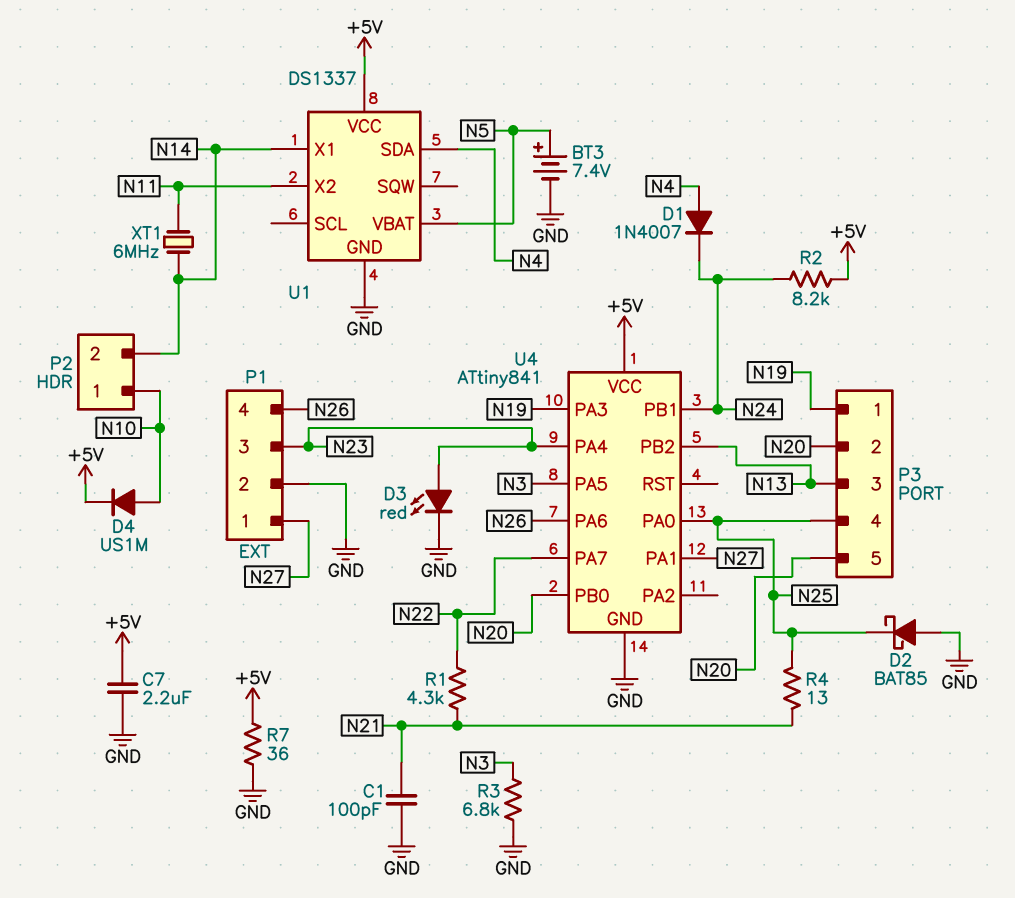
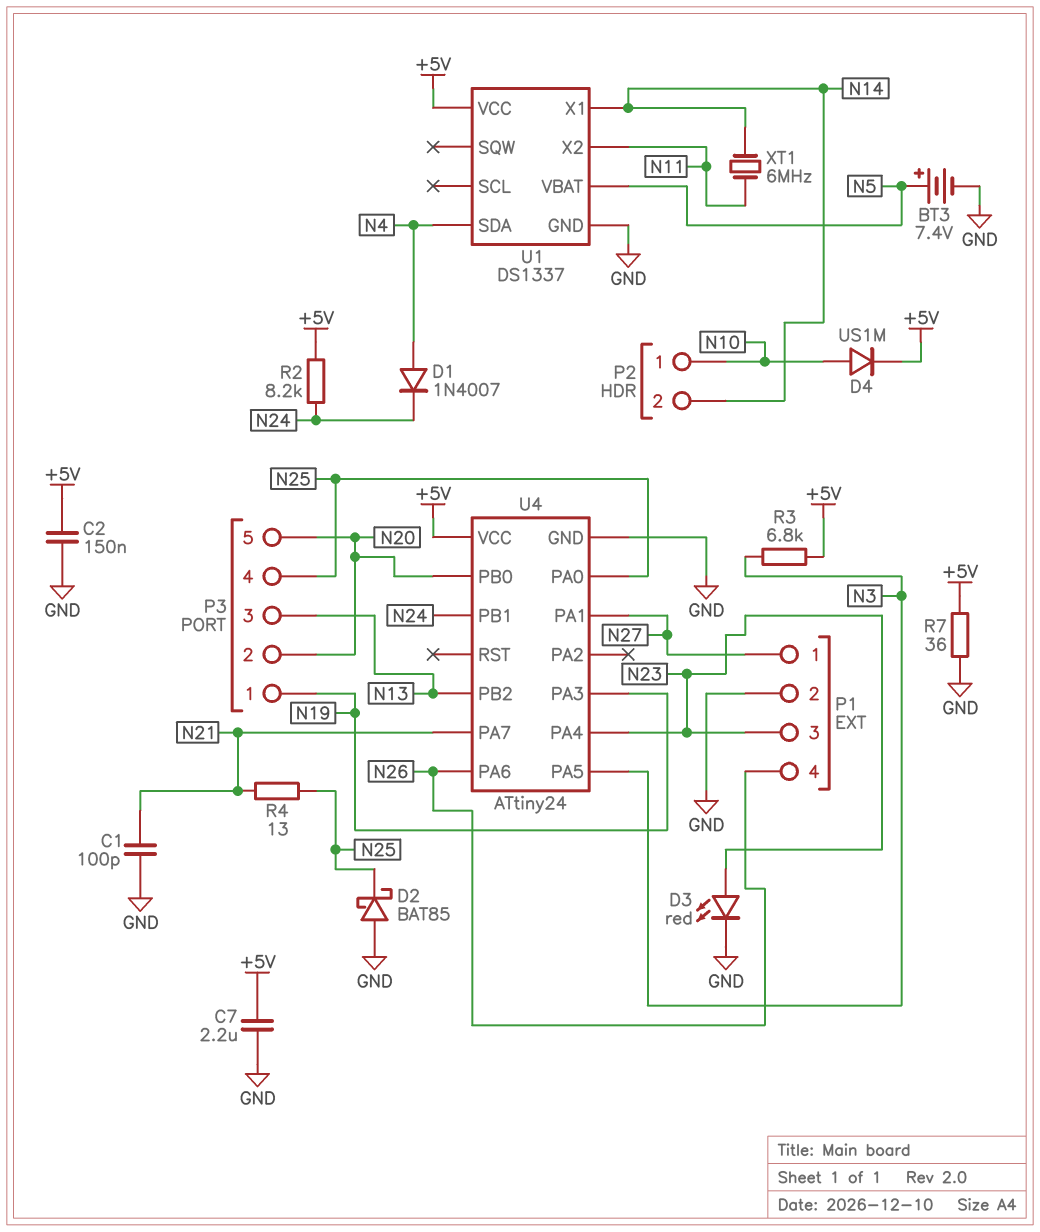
C2: none -> 150nF (+5V, GND)
R1: 4.3k (N21, N22) -> none
R3: 6.8k (GND, N3) -> 6.8k (+5V, N3)
U4: ATtiny841 -> ATtiny24
U4 pin PA7: N22 -> N21

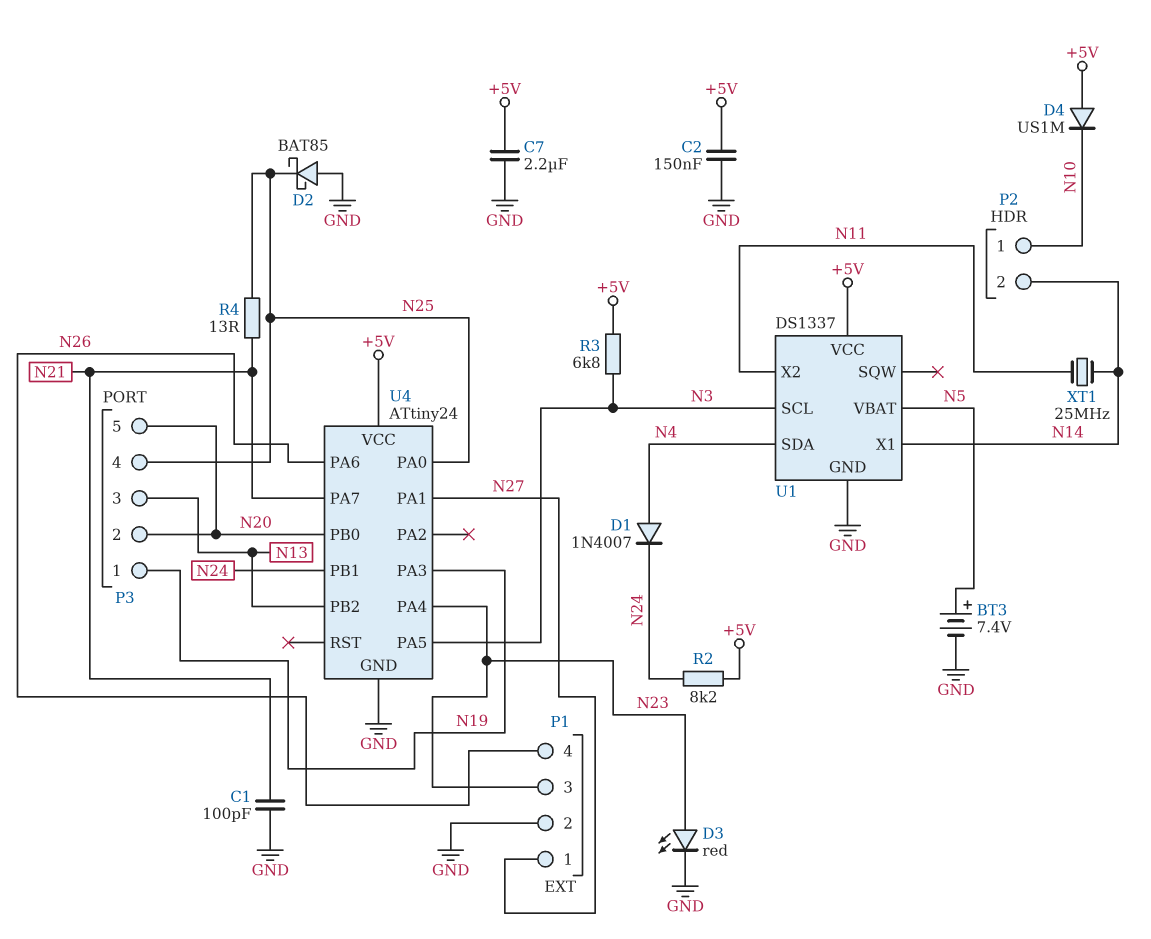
D4: diode US1M (A N10, K +5V) -> diode US1M (A +5V, K N10)
R7: 36 (+5V, GND) -> none
U1 pin SCL: none -> N3
XT1: 6MHz (N11, N14) -> 25MHz (N11, N14)

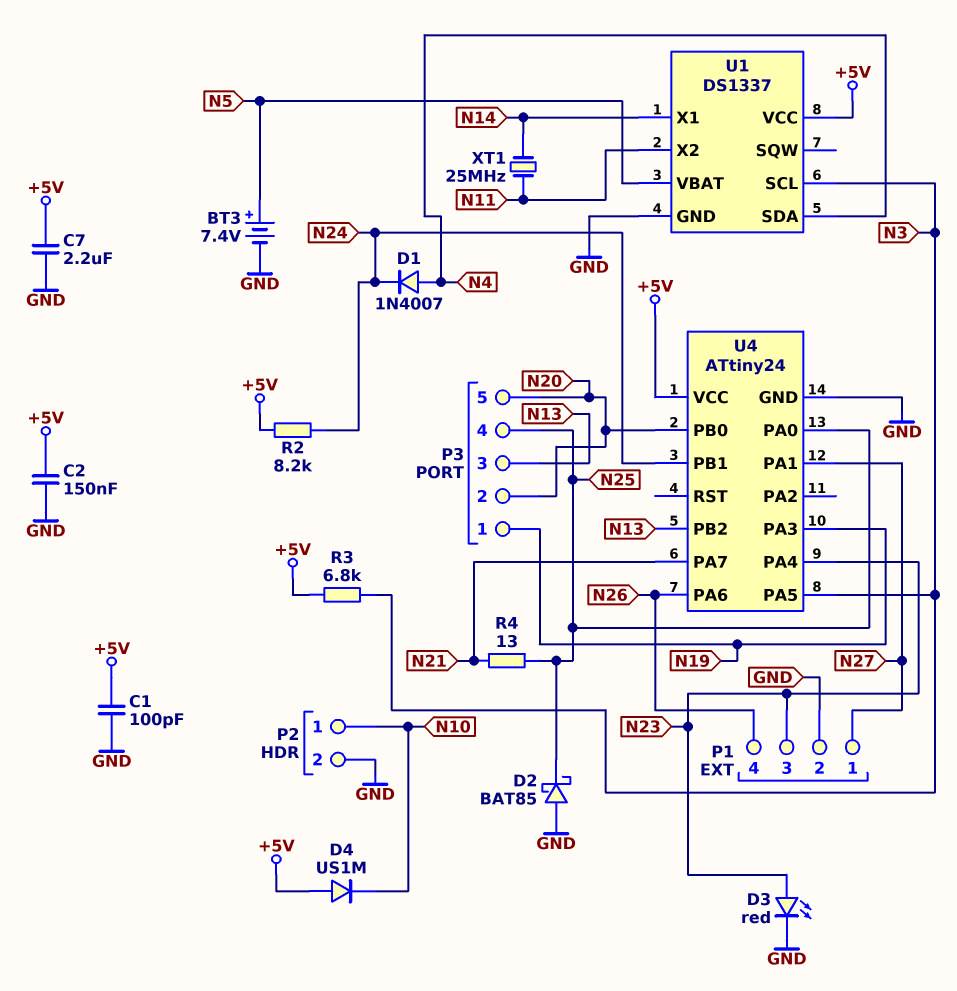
C1: 100pF (GND, N21) -> 100pF (+5V, GND)
P2 pin 2: N14 -> GND

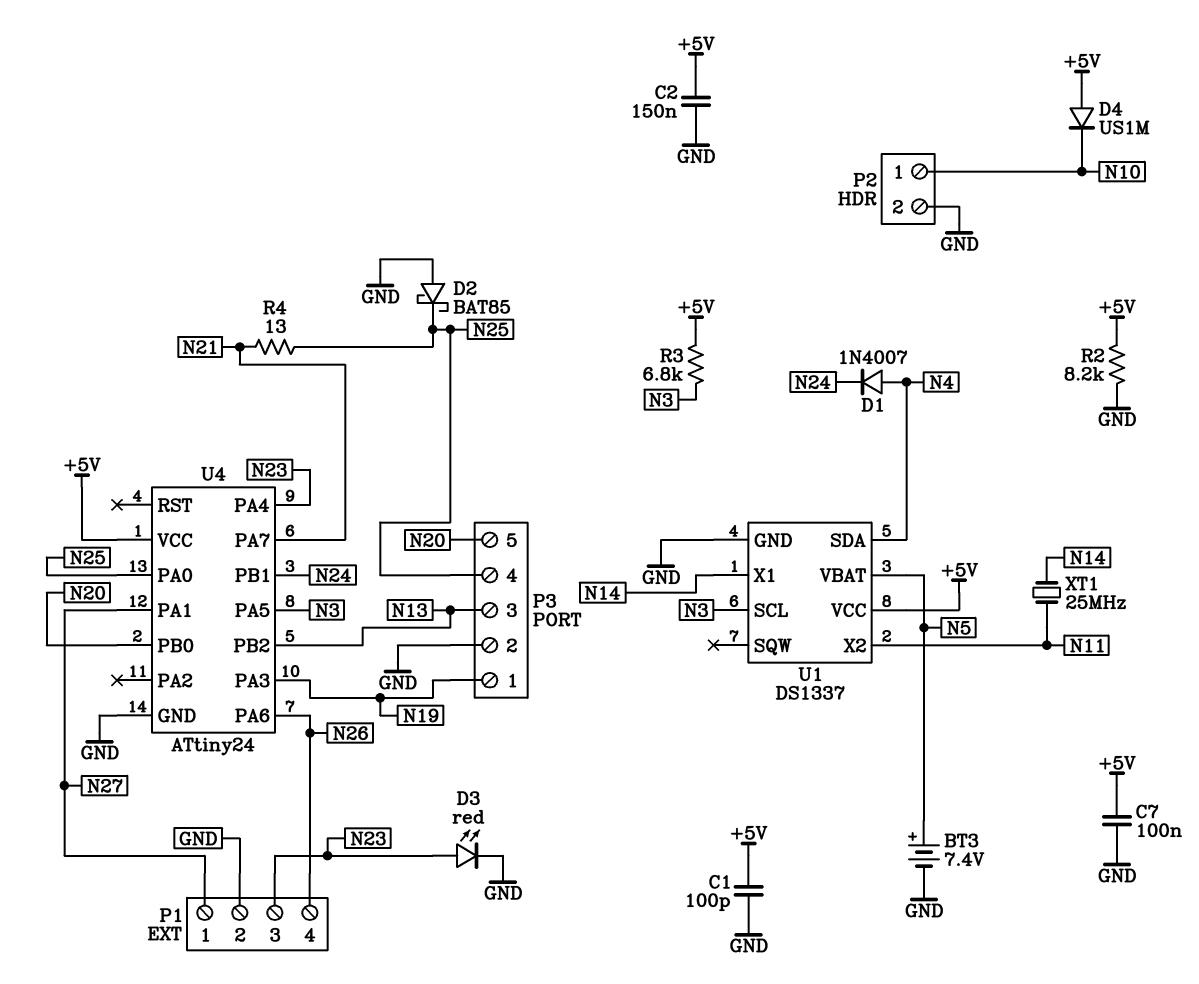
C7: 2.2uF (+5V, GND) -> 100nF (+5V, GND)
P3 pin 2: N20 -> GND
R2: 8.2k (+5V, N24) -> 8.2k (+5V, GND)

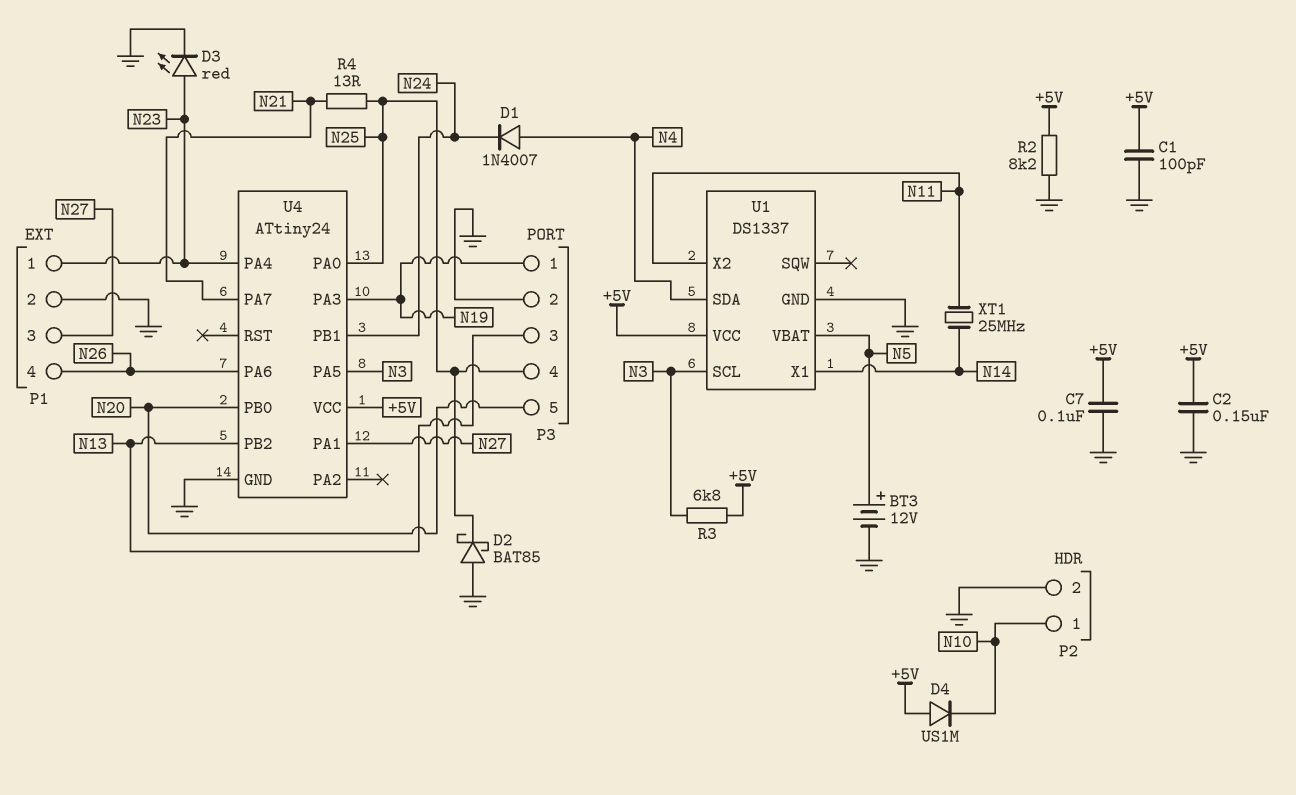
BT3: 7.4V (plus N5, minus GND) -> 12V (plus N5, minus GND)
P1 pin 1: N27 -> N23
P1 pin 3: N23 -> N27

